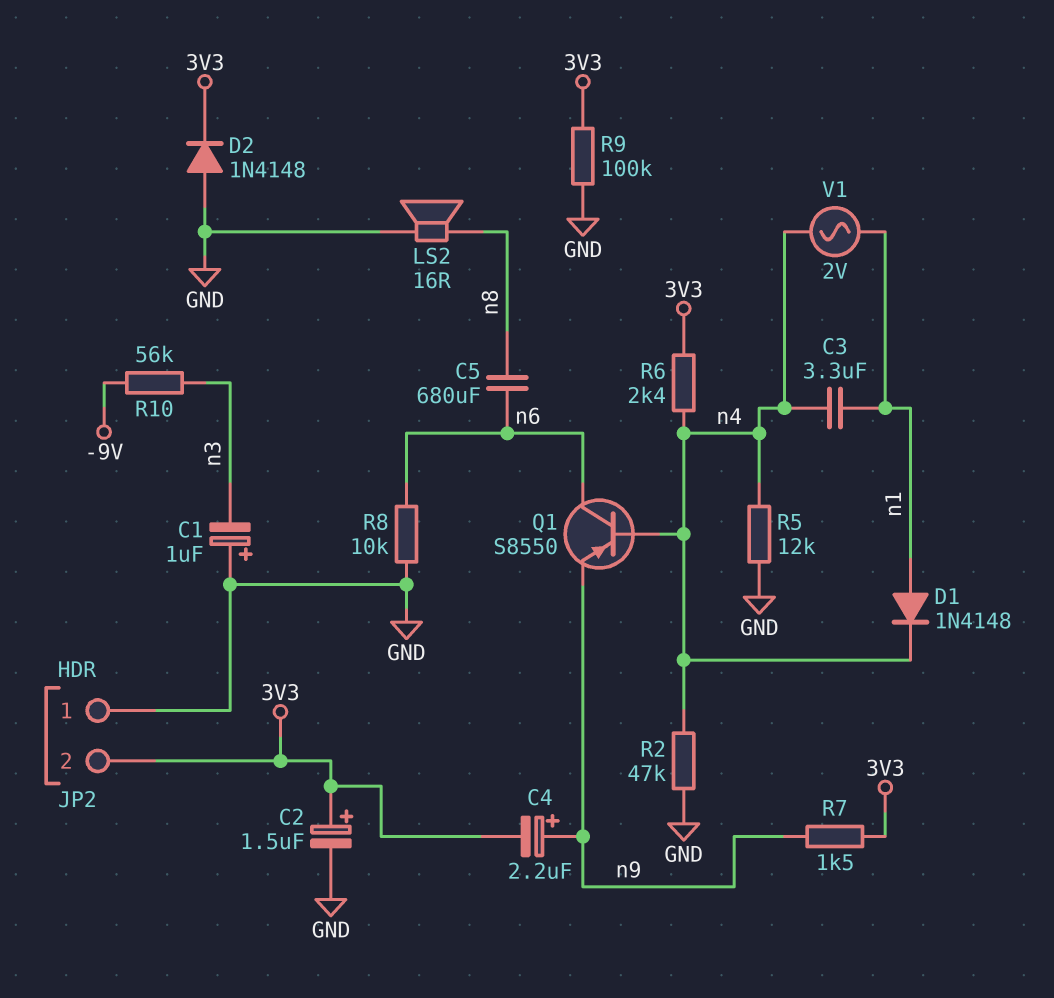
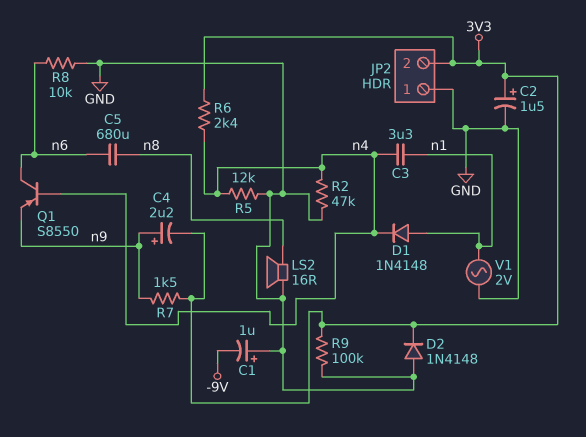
C1: 1uF (plus GND, minus n3) -> 1uF (plus GND, minus -9V)
R10: 56k (-9V, n3) -> none
V1: AC 2V (n1, n4) -> AC 2V (GND, n1)

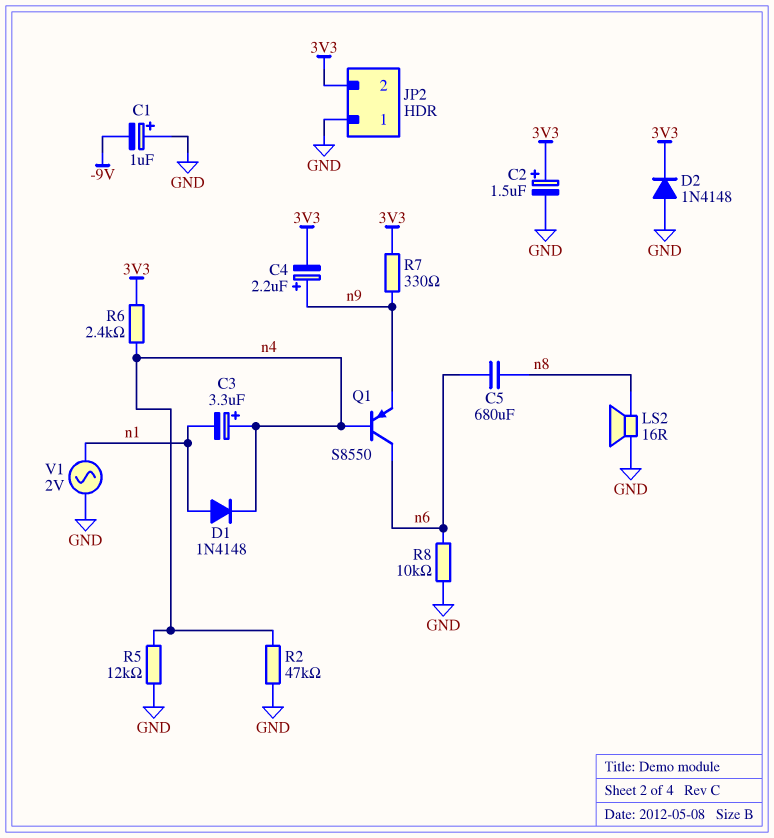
C3: 3.3uF (n1, n4) -> 3.3uF (plus n4, minus n1)
R7: 1.5k (3V3, n9) -> 330 (3V3, n9)
R9: 100k (3V3, GND) -> none

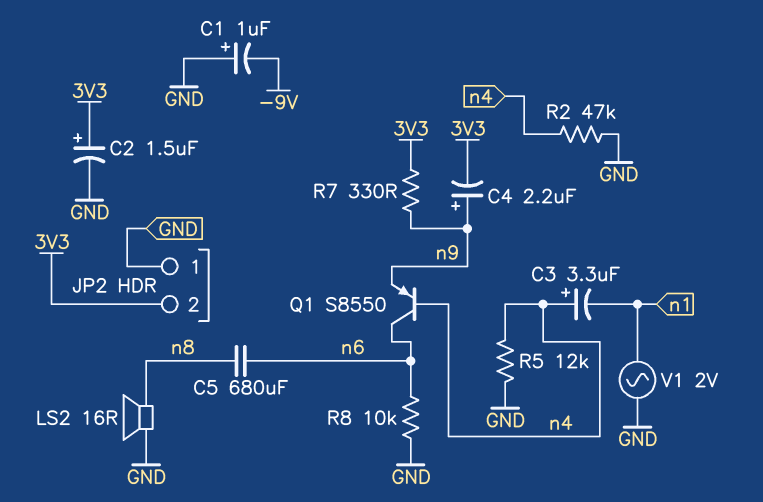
D1: diode 1N4148 (A n1, K n4) -> none
D2: diode 1N4148 (A GND, K 3V3) -> none
R6: 2.4k (3V3, n4) -> none

